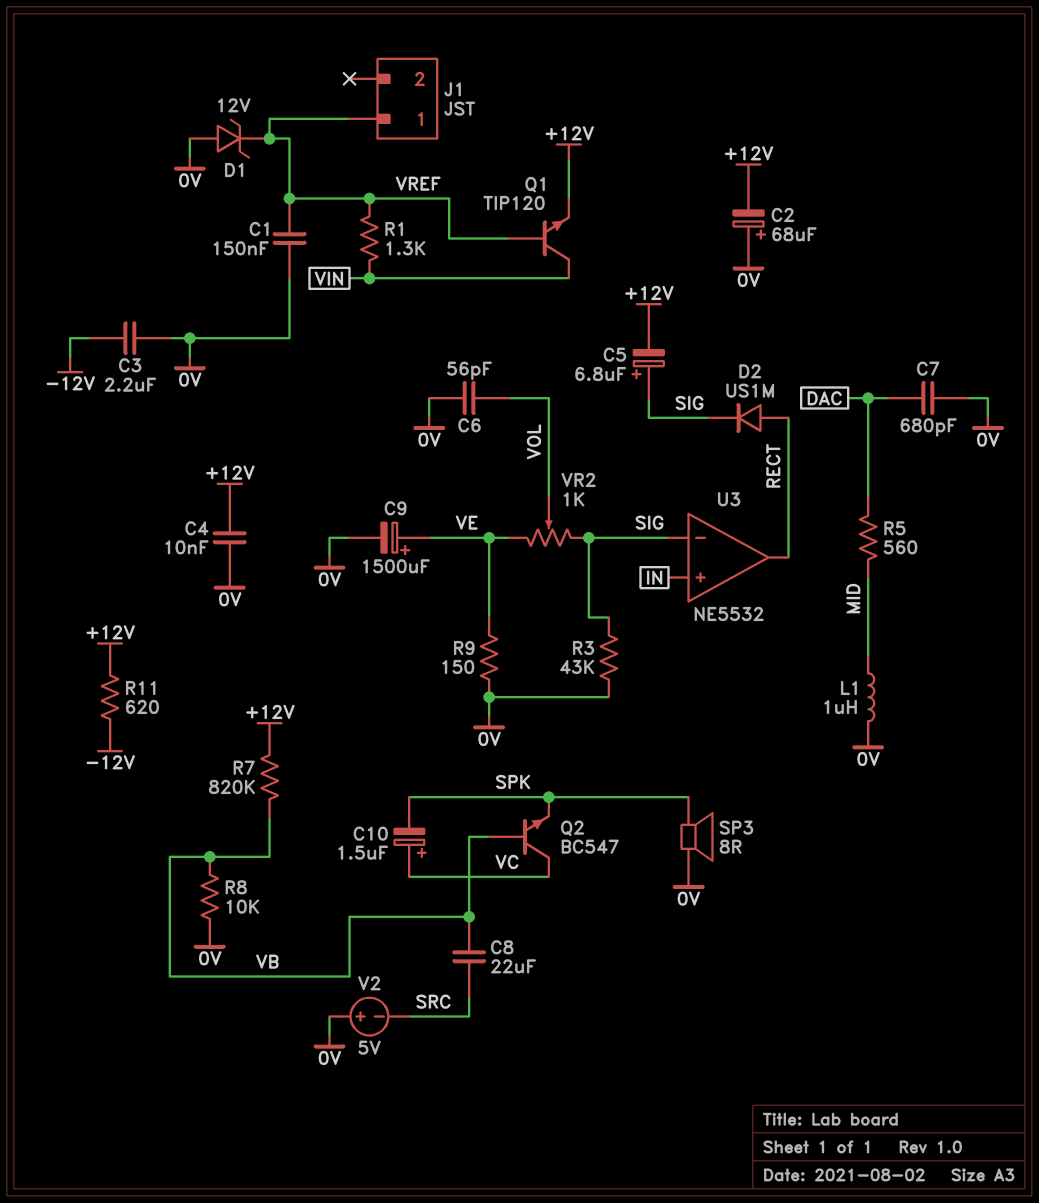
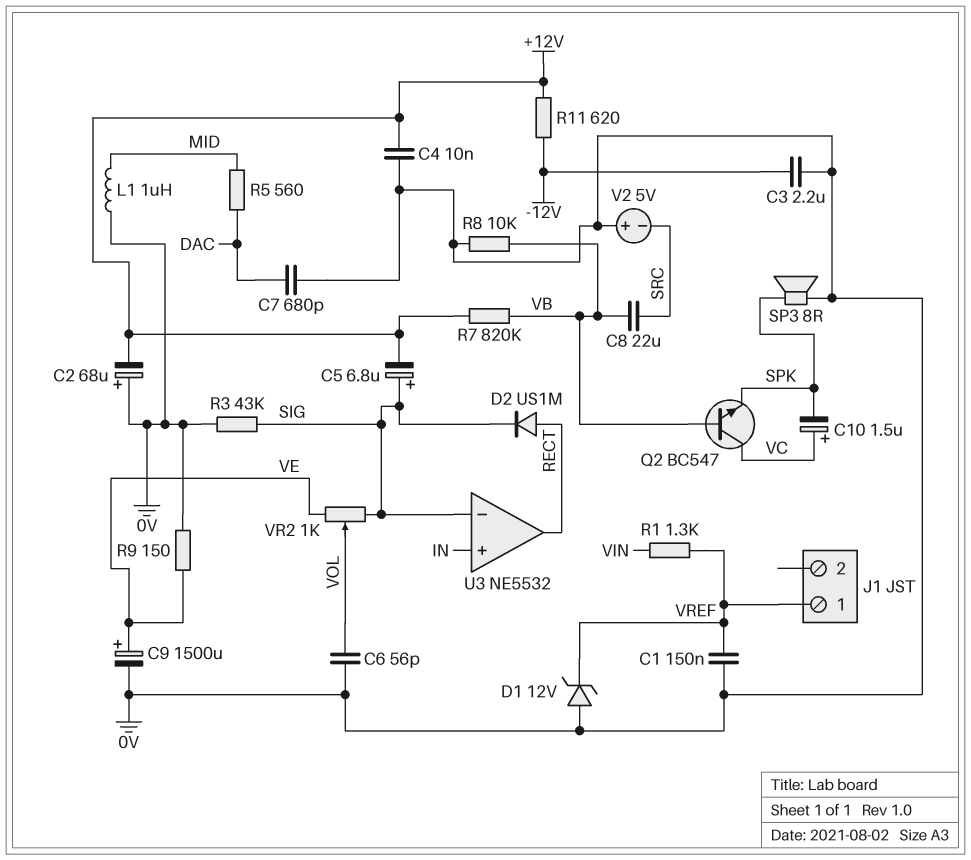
Q1: NPN TIP120 (B VREF, C VIN, E +12V) -> none

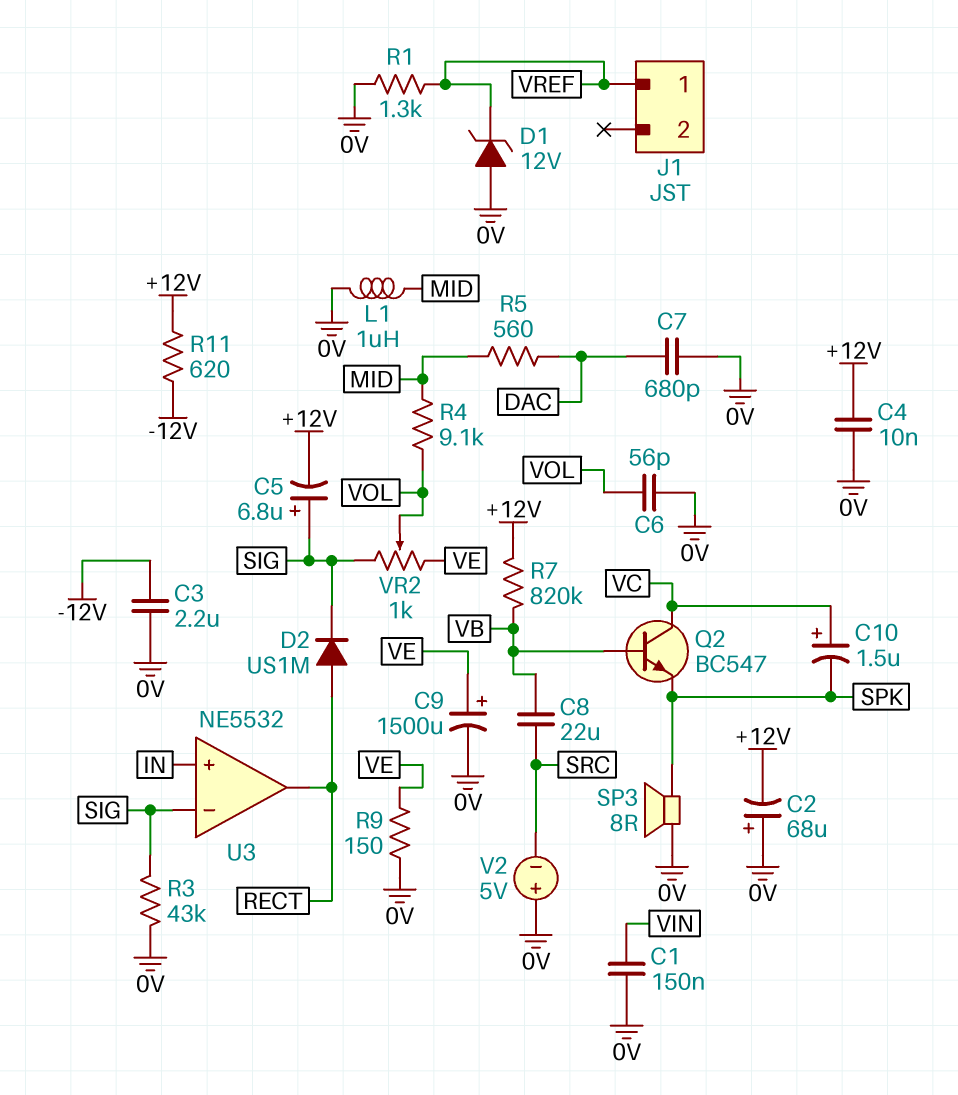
C1: 150nF (0V, VREF) -> 150nF (0V, VIN)
R1: 1.3k (VIN, VREF) -> 1.3k (0V, VREF)
R4: none -> 9.1k (MID, VOL)
R8: 10k (0V, VB) -> none

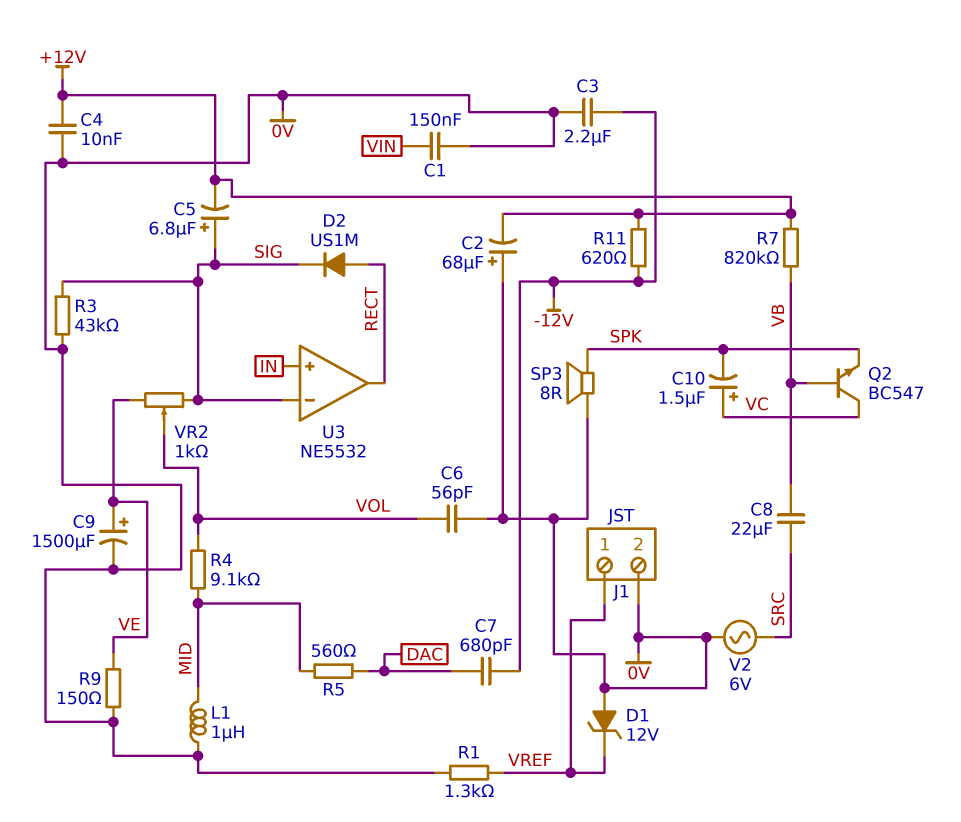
C7: 680pF (0V, DAC) -> 680pF (-12V, DAC)
J1 pin 2: none -> 0V
V2: 5V (plus 0V, minus SRC) -> AC 6V (0V, SRC)

